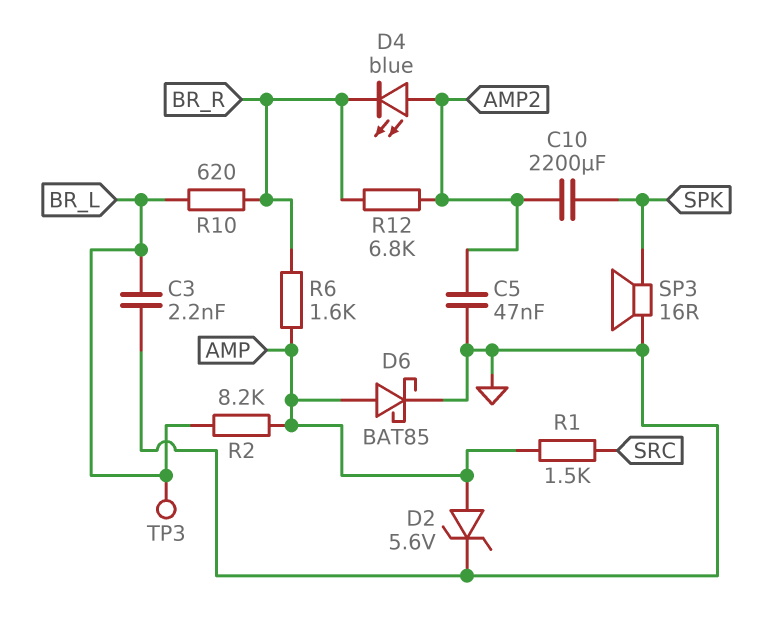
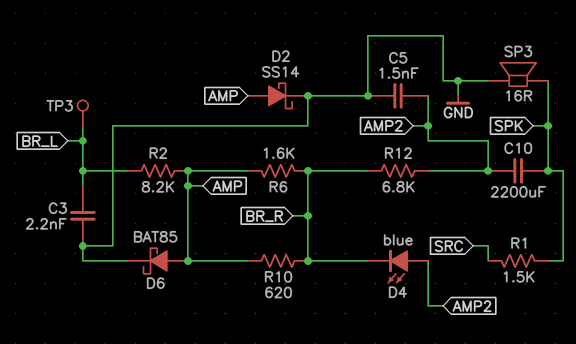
C5: 47nF (AMP2, GND) -> 1.5nF (AMP2, GND)
D2: zener 5.6V (A AMP, K GND) -> schottky SS14 (A AMP, K GND)
R1: 1.5k (AMP, SRC) -> 1.5k (SPK, SRC)
R10: 620 (BR_L, BR_R) -> 620 (AMP, BR_R)

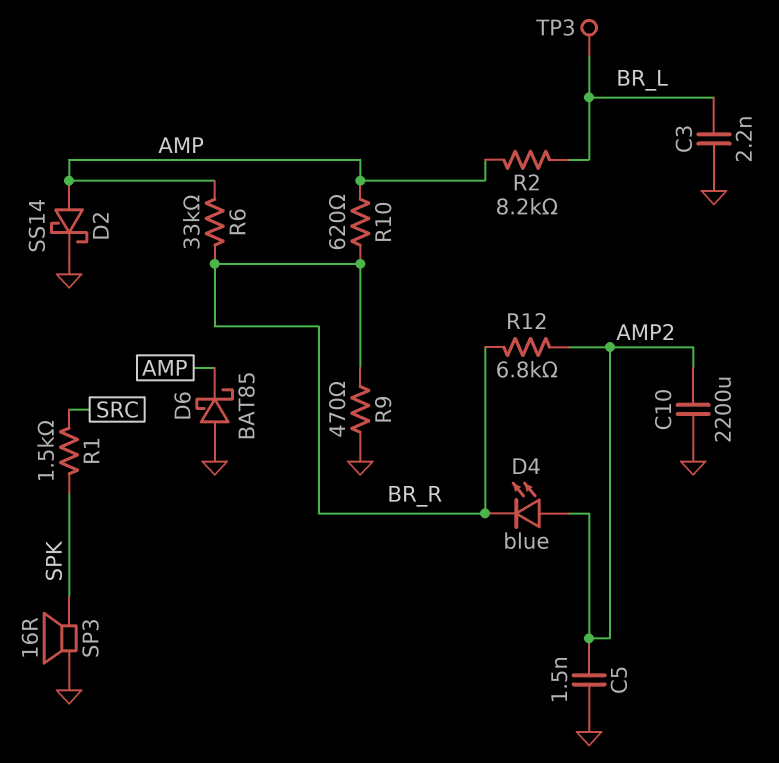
C10: 2200uF (AMP2, SPK) -> 2200uF (AMP2, GND)
D6: schottky BAT85 (A AMP, K GND) -> schottky BAT85 (A GND, K AMP)
R6: 1.6k (AMP, BR_R) -> 33k (AMP, BR_R)
R9: none -> 470 (BR_R, GND)

